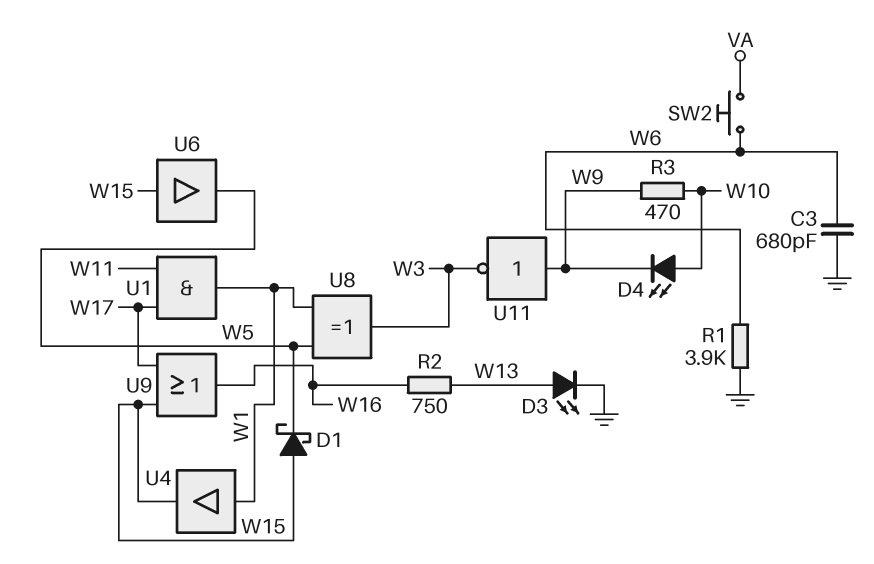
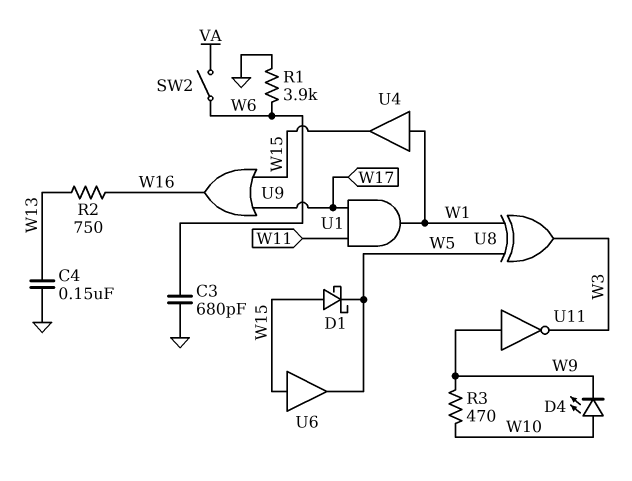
C4: none -> 150nF (GND, W13)
D3: LED (A W13, K GND) -> none
SW2: button (VA, W6) -> switch (VA, W6)

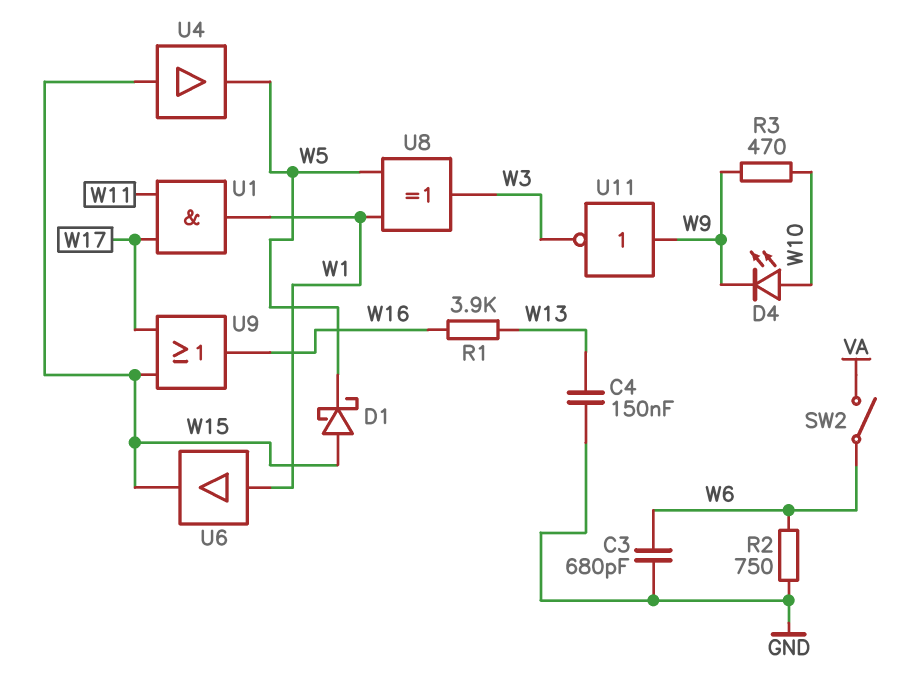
R1: 3.9k (GND, W6) -> 3.9k (W13, W16)
R2: 750 (W13, W16) -> 750 (GND, W6)
U4: buffer (in W1, out W15) -> buffer (in W15, out W5)
U6: buffer (in W15, out W5) -> buffer (in W1, out W15)

